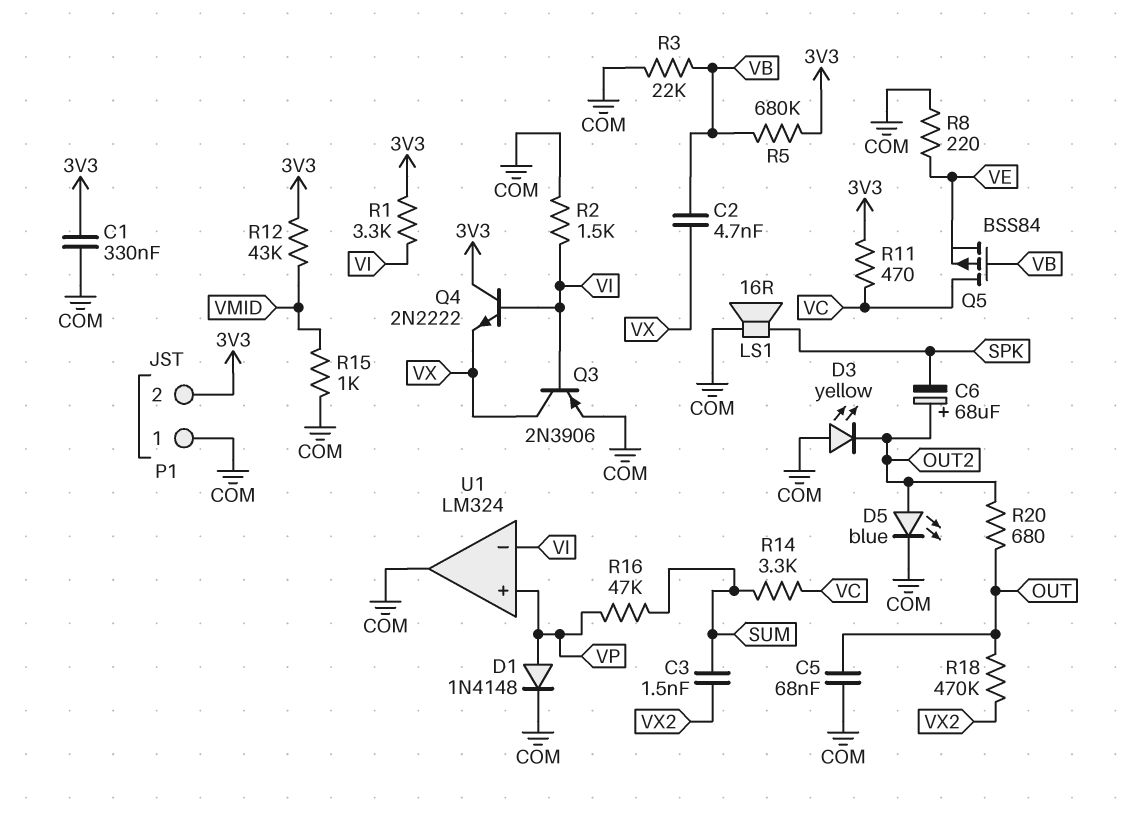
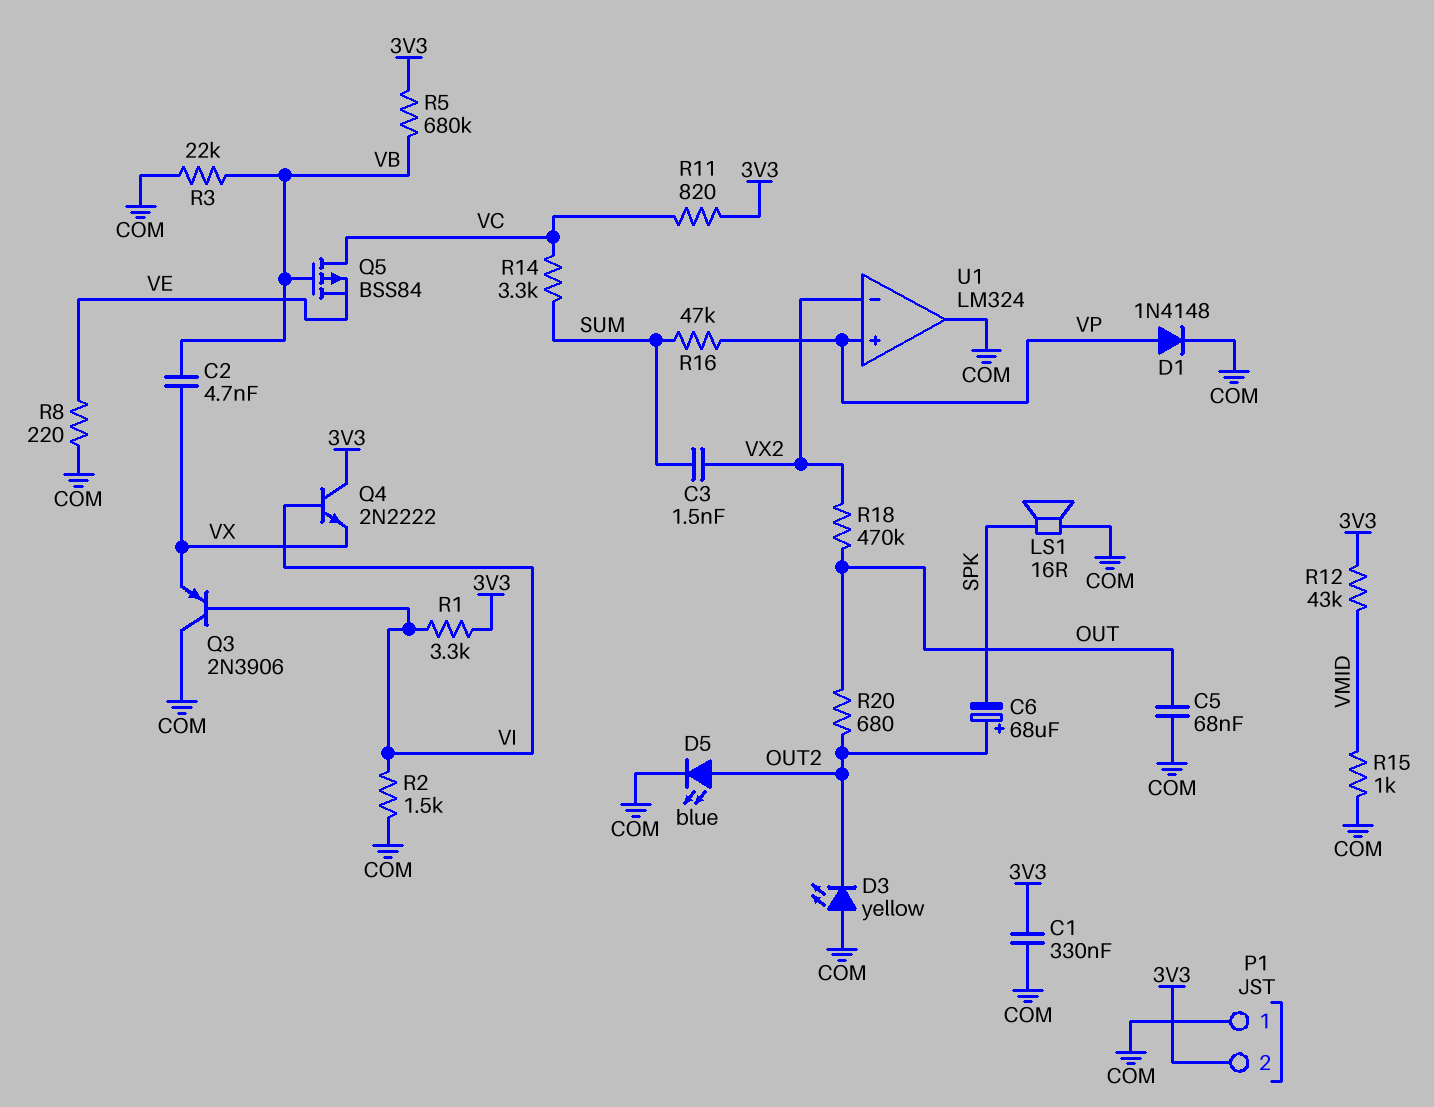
Q3: PNP 2N3906 (B VI, C VX, E COM) -> PNP 2N3906 (B VI, C COM, E VX)
R11: 470 (3V3, VC) -> 820 (3V3, VC)
U1 pin in-: VI -> VX2

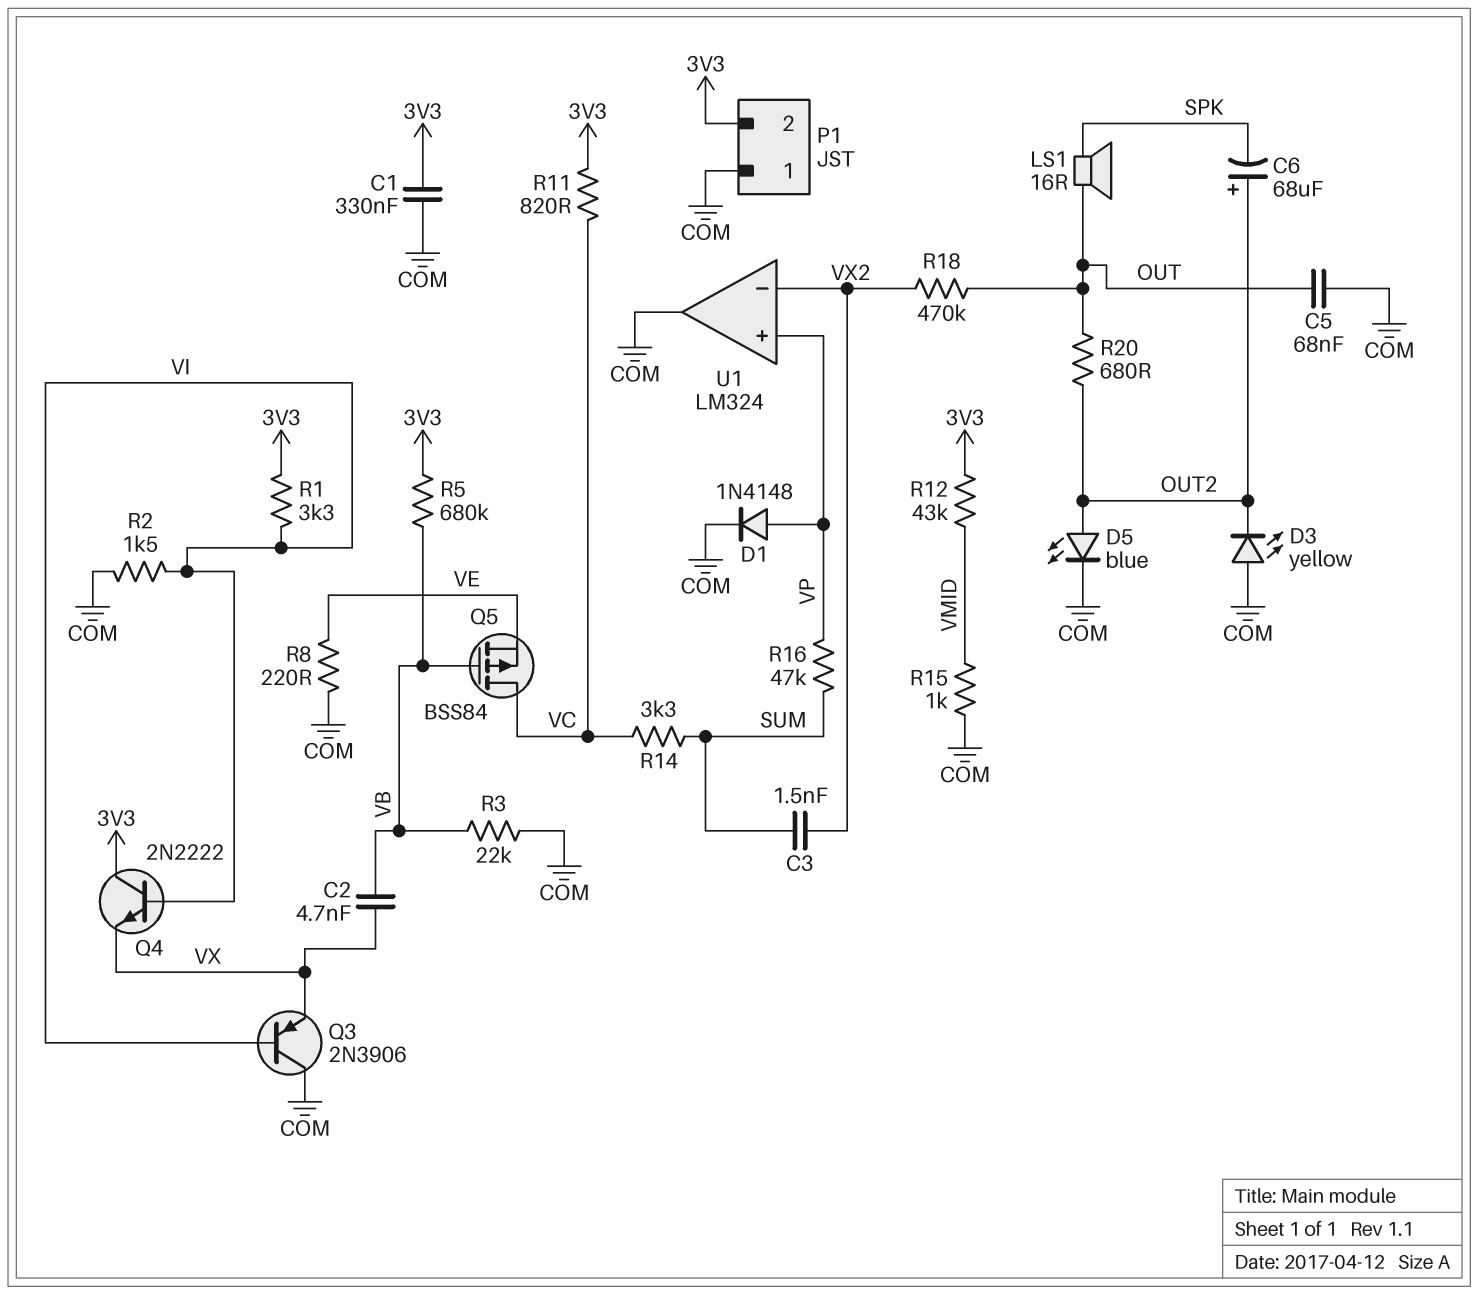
LS1: speaker 16R (COM, SPK) -> speaker 16R (OUT, SPK)

